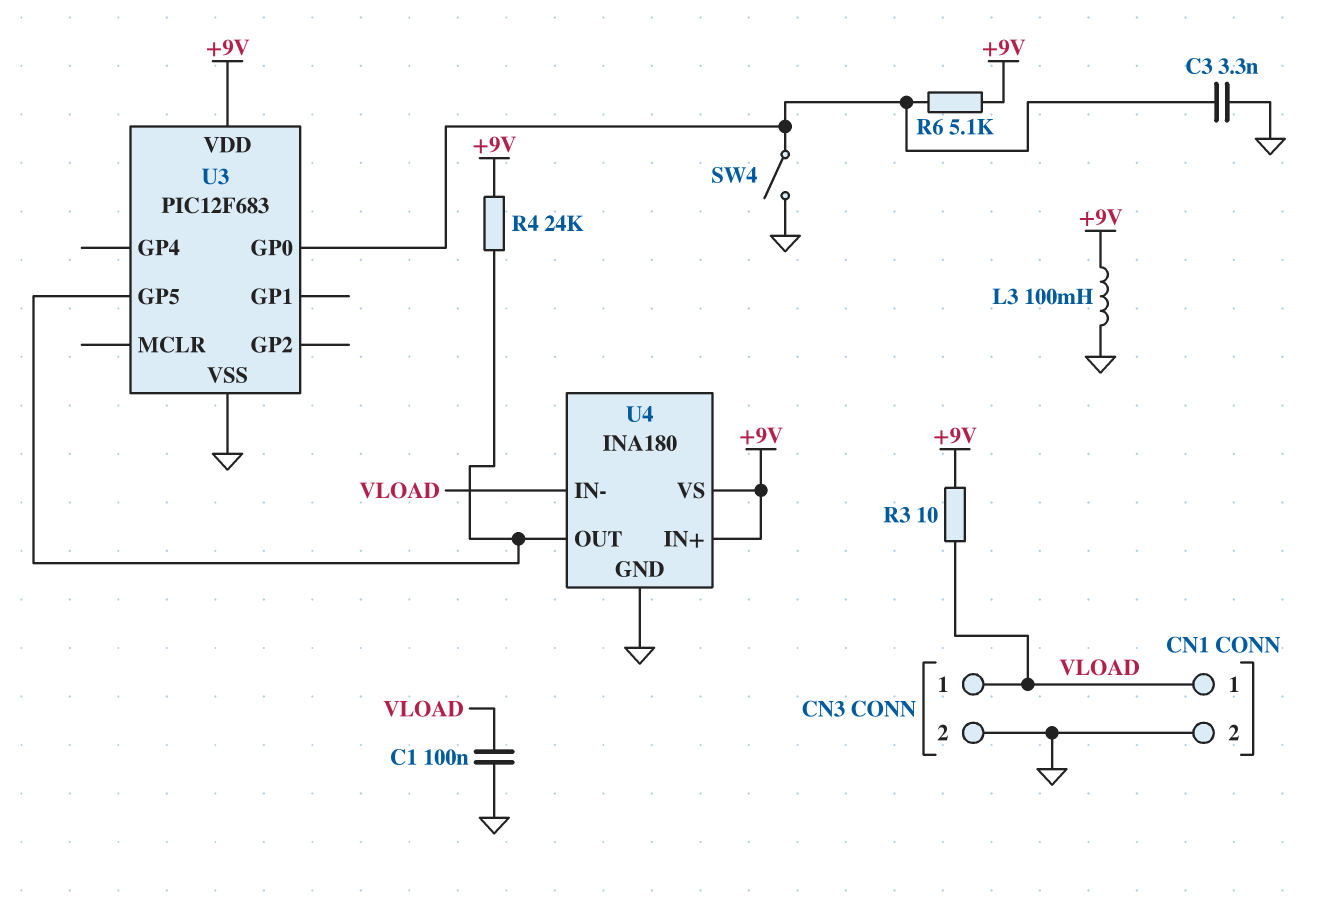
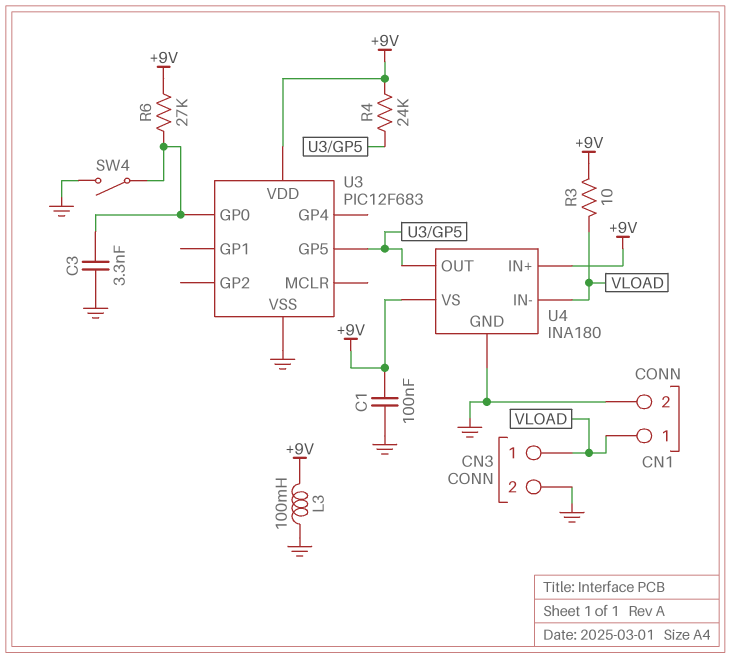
C1: 100nF (GND, VLOAD) -> 100nF (+9V, GND)
R6: 5.1k (+9V, U3/GP0) -> 27k (+9V, U3/GP0)

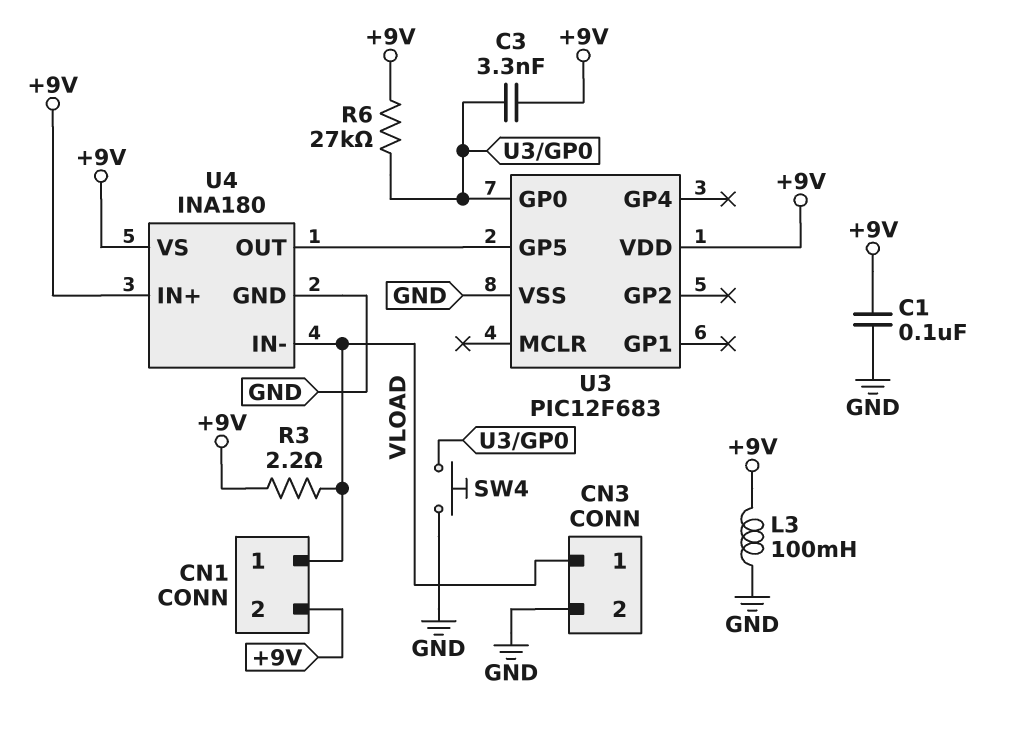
C3: 3.3nF (GND, U3/GP0) -> 3.3nF (+9V, U3/GP0)
CN1 pin 2: GND -> +9V
R3: 10 (+9V, VLOAD) -> 2.2 (+9V, VLOAD)
R4: 24k (+9V, U3/GP5) -> none
SW4: switch (GND, U3/GP0) -> button (GND, U3/GP0)

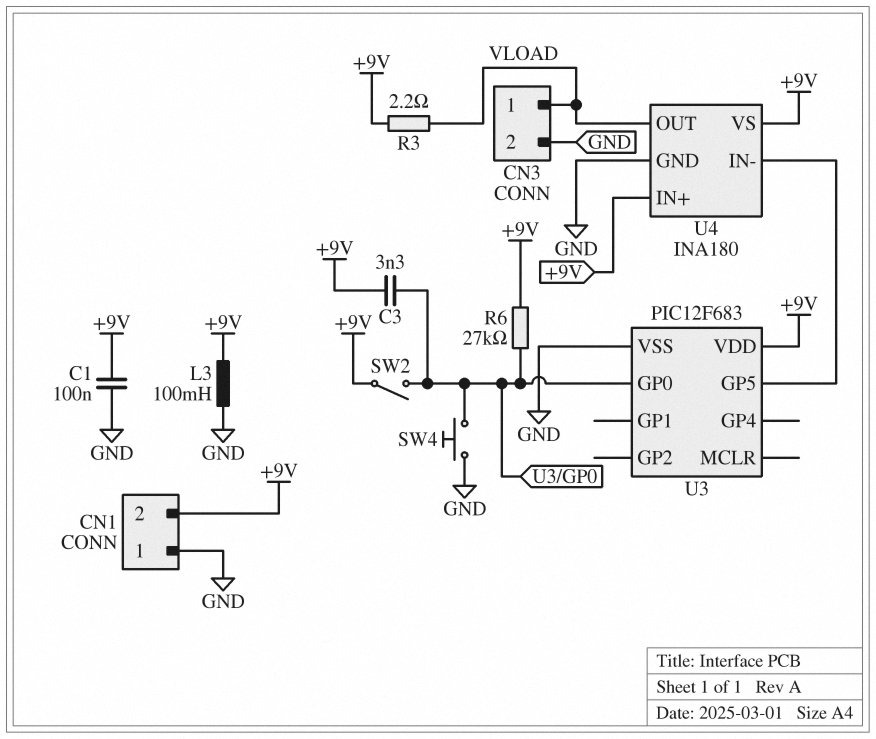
CN1 pin 1: VLOAD -> GND
SW2: none -> switch (+9V, U3/GP0)
U4 pin IN-: VLOAD -> U3/GP5
U4 pin OUT: U3/GP5 -> VLOAD

